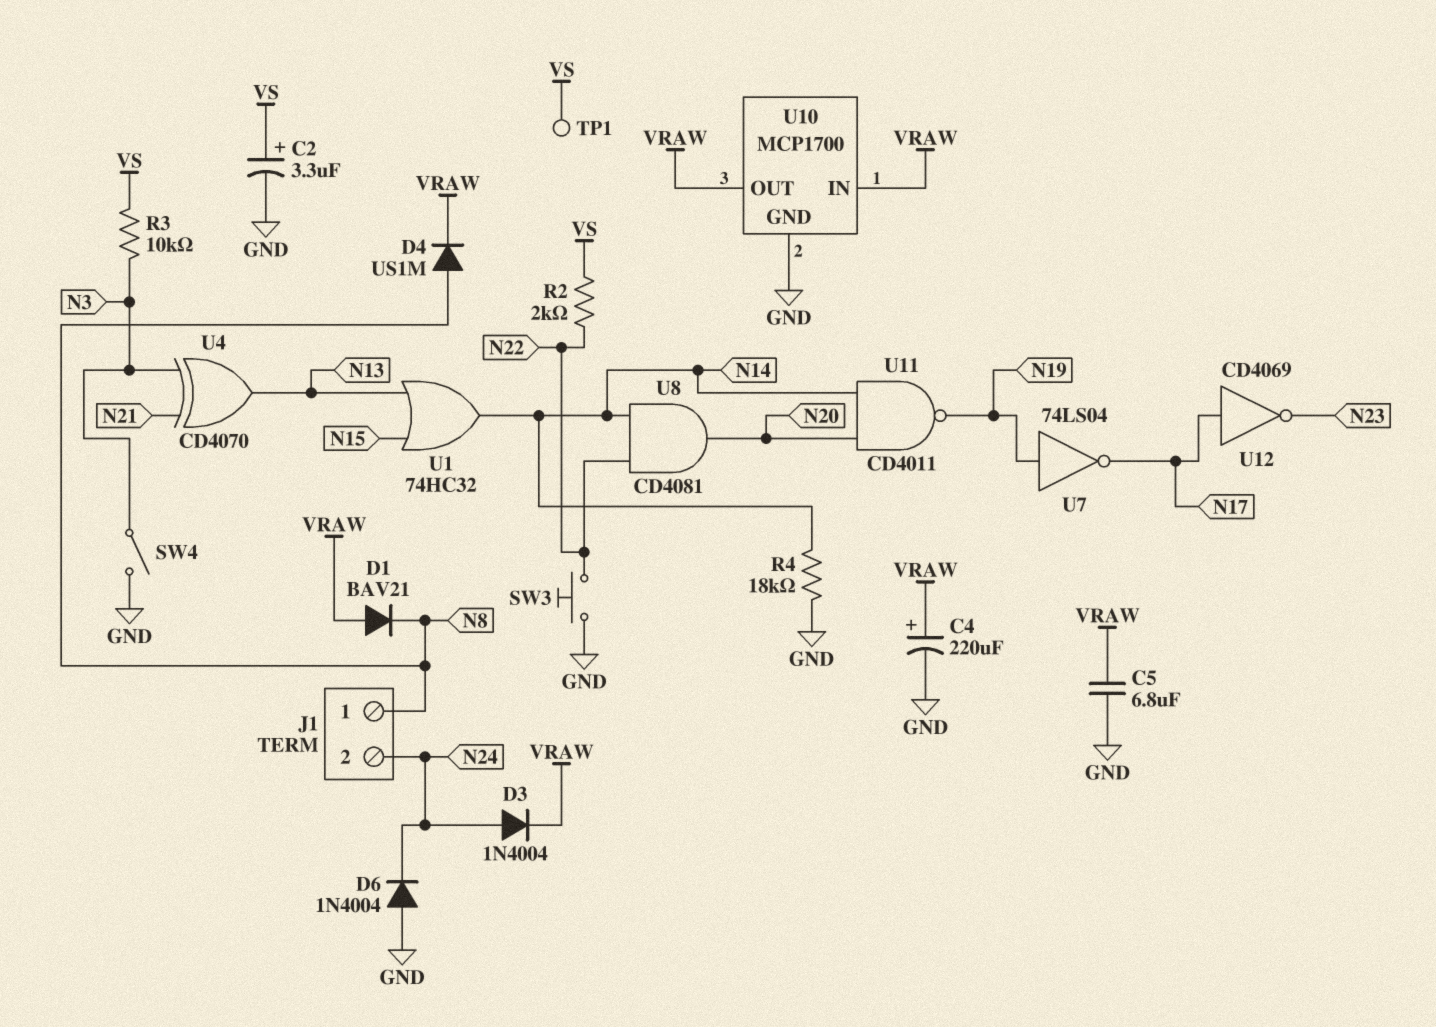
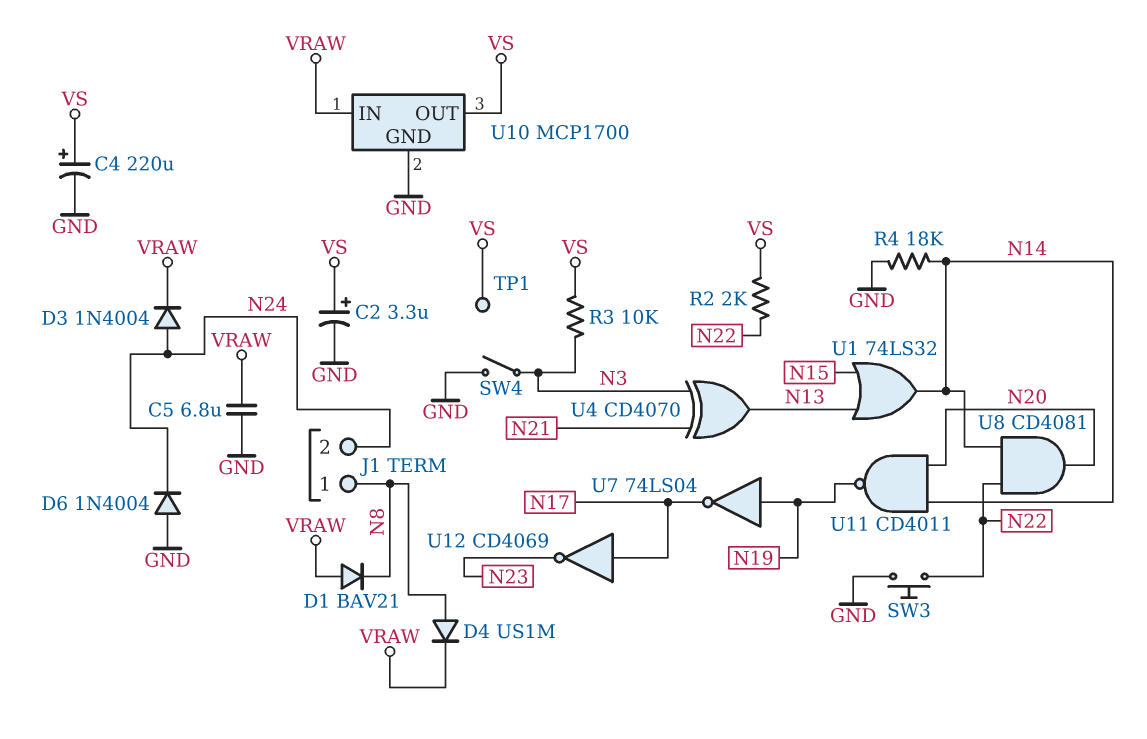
C4: 220uF (plus VRAW, minus GND) -> 220uF (plus VS, minus GND)
U1: OR 74HC32 (in N13, in N15, out N14) -> OR 74LS32 (in N13, in N15, out N14)
U10 pin OUT: VRAW -> VS

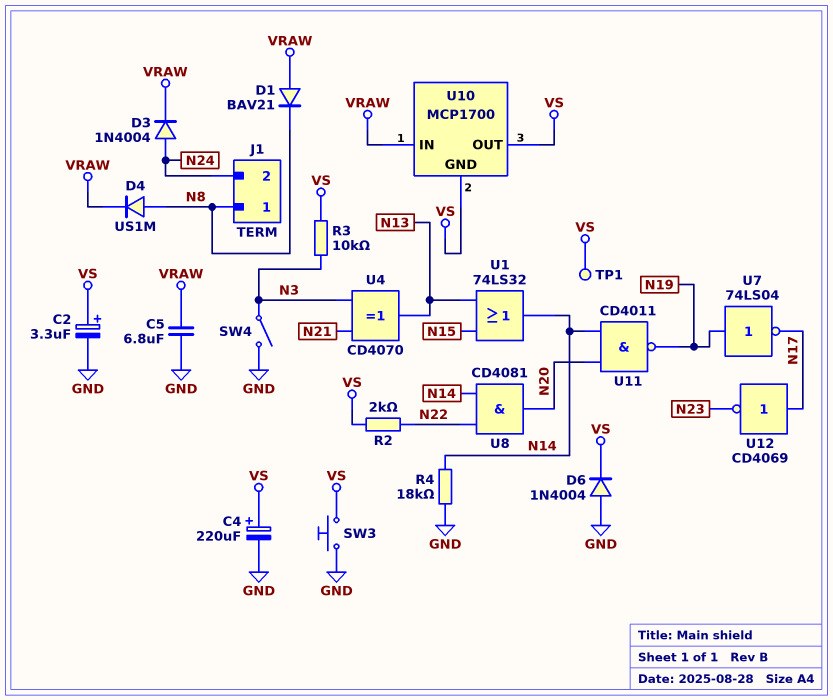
D6: diode 1N4004 (A GND, K N24) -> diode 1N4004 (A GND, K VS)
SW3: button (GND, N22) -> button (GND, VS)
U10 pin GND: GND -> VS

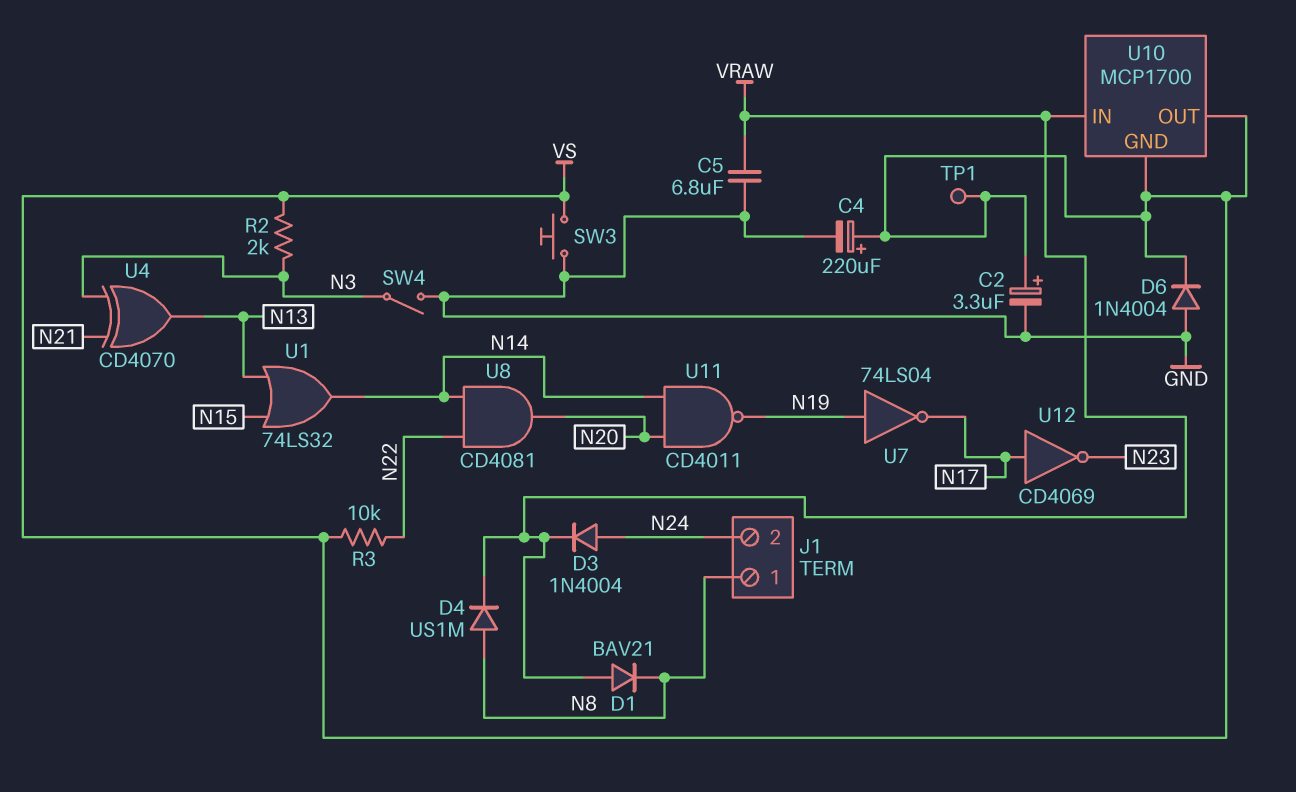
R2: 2k (N22, VS) -> 2k (N3, VS)
R3: 10k (N3, VS) -> 10k (N22, VS)
R4: 18k (GND, N14) -> none

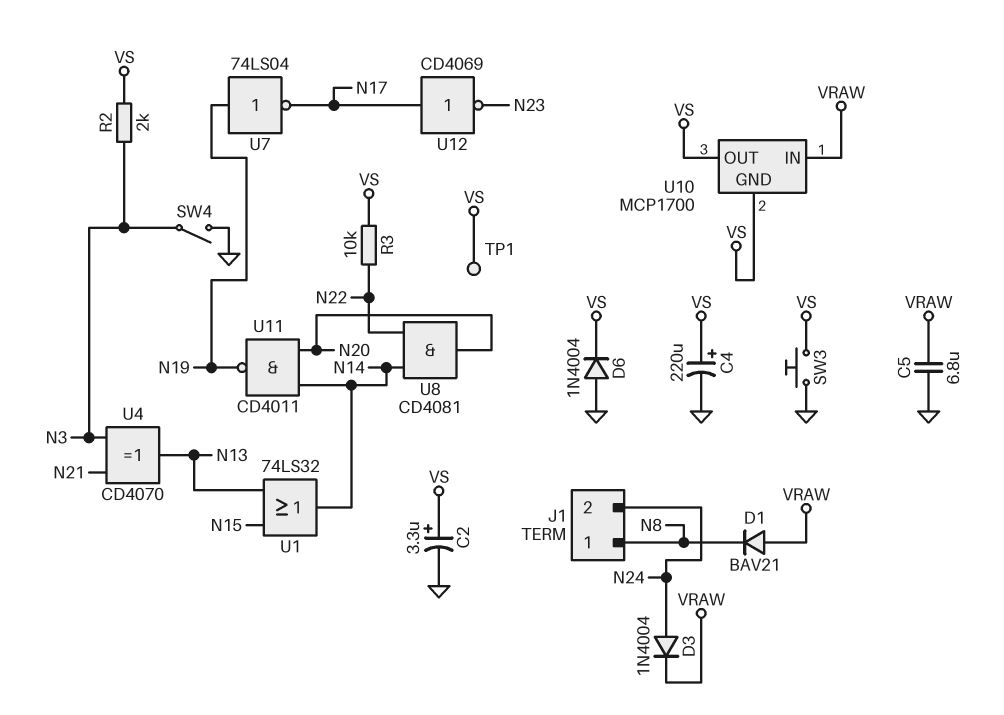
D4: diode US1M (A N8, K VRAW) -> none

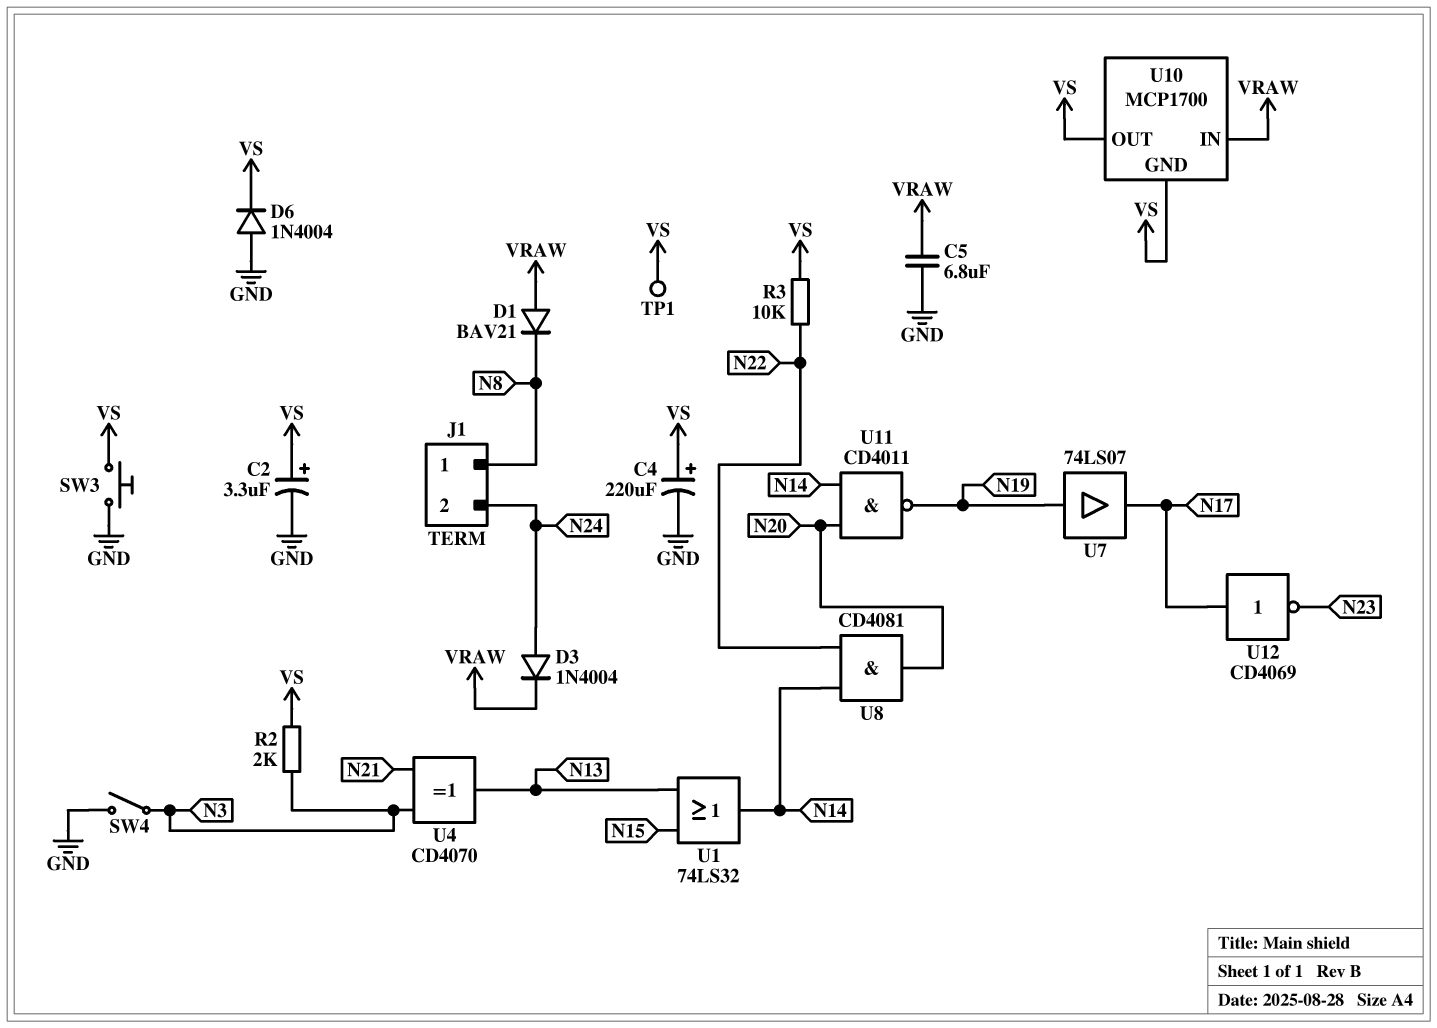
U7: NOT 74LS04 (in N19, out N17) -> buffer 74LS07 (in N19, out N17)

